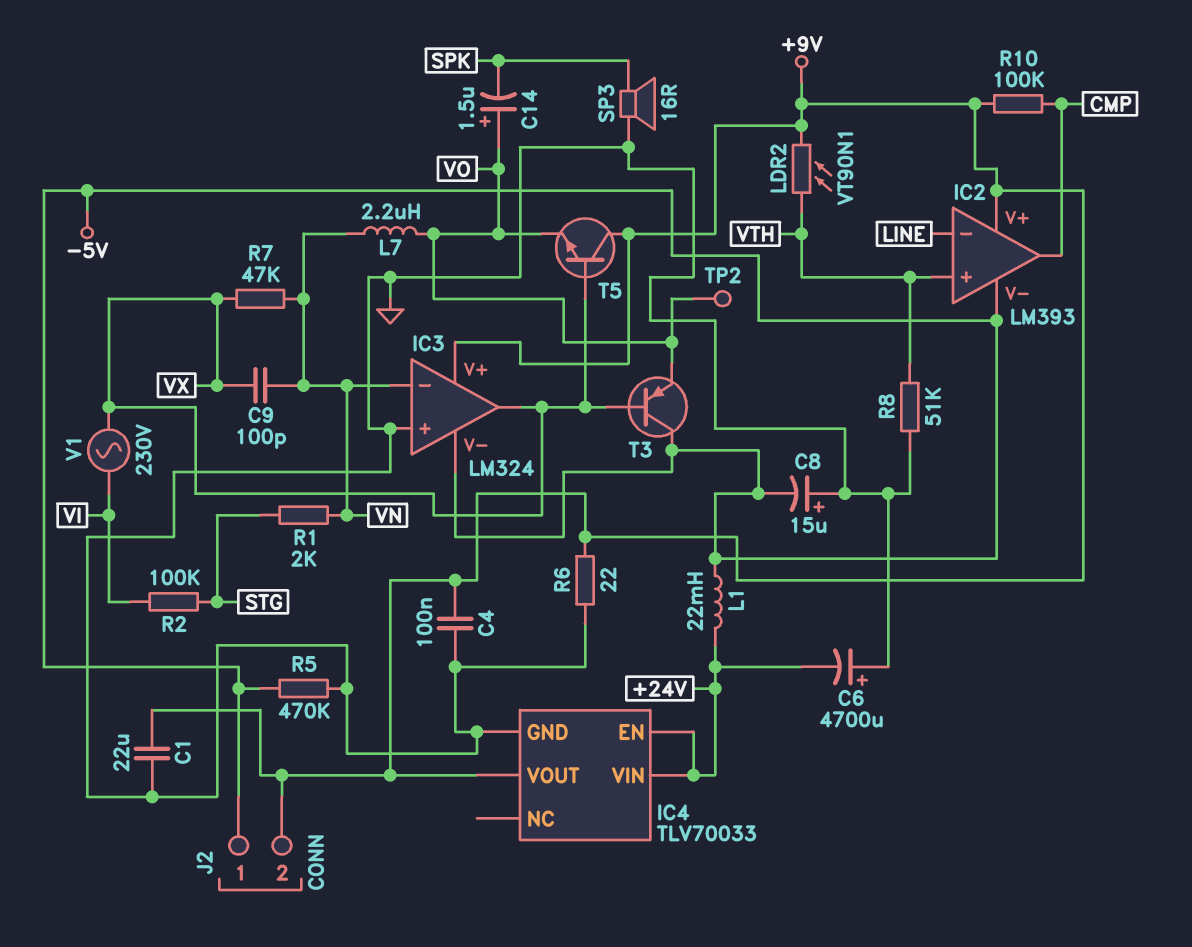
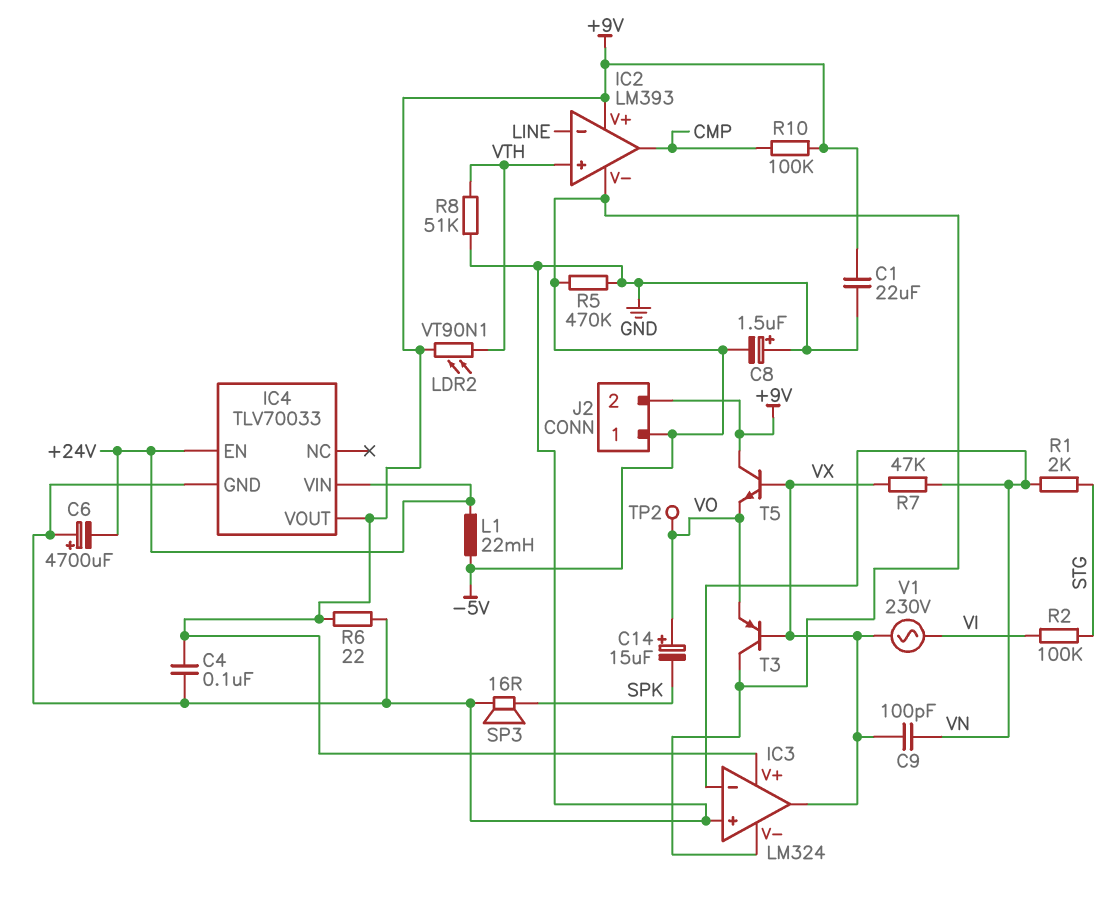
C8: 15uF (plus GND, minus -5V) -> 1.5uF (plus GND, minus -5V)
C14: 1.5uF (plus VO, minus SPK) -> 15uF (plus VO, minus SPK)
L7: 2.2uH (VN, VO) -> none

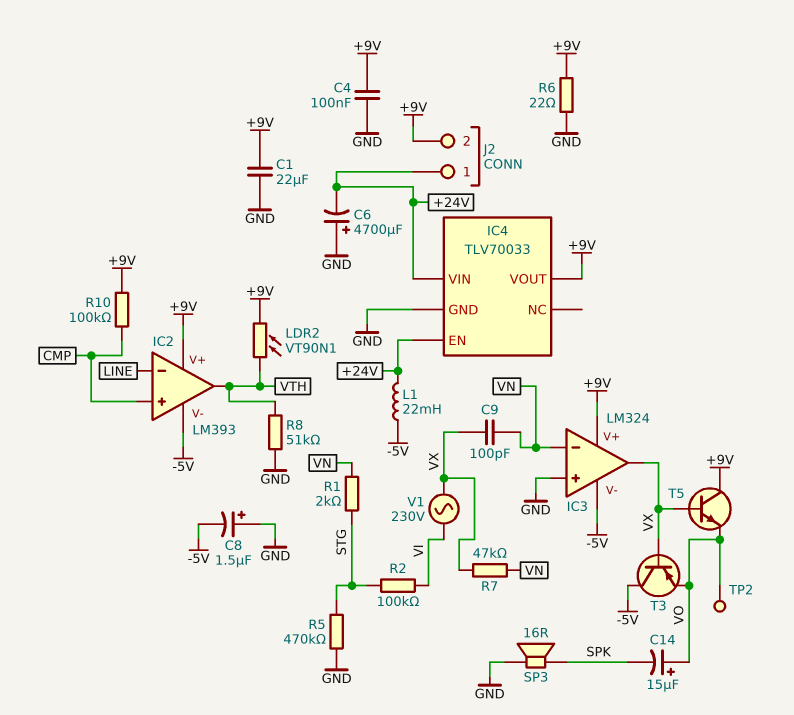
IC2 pin in+: VTH -> CMP
IC2 pin out: CMP -> VTH
J2 pin 1: -5V -> +24V
R5: 470k (-5V, GND) -> 470k (GND, STG)

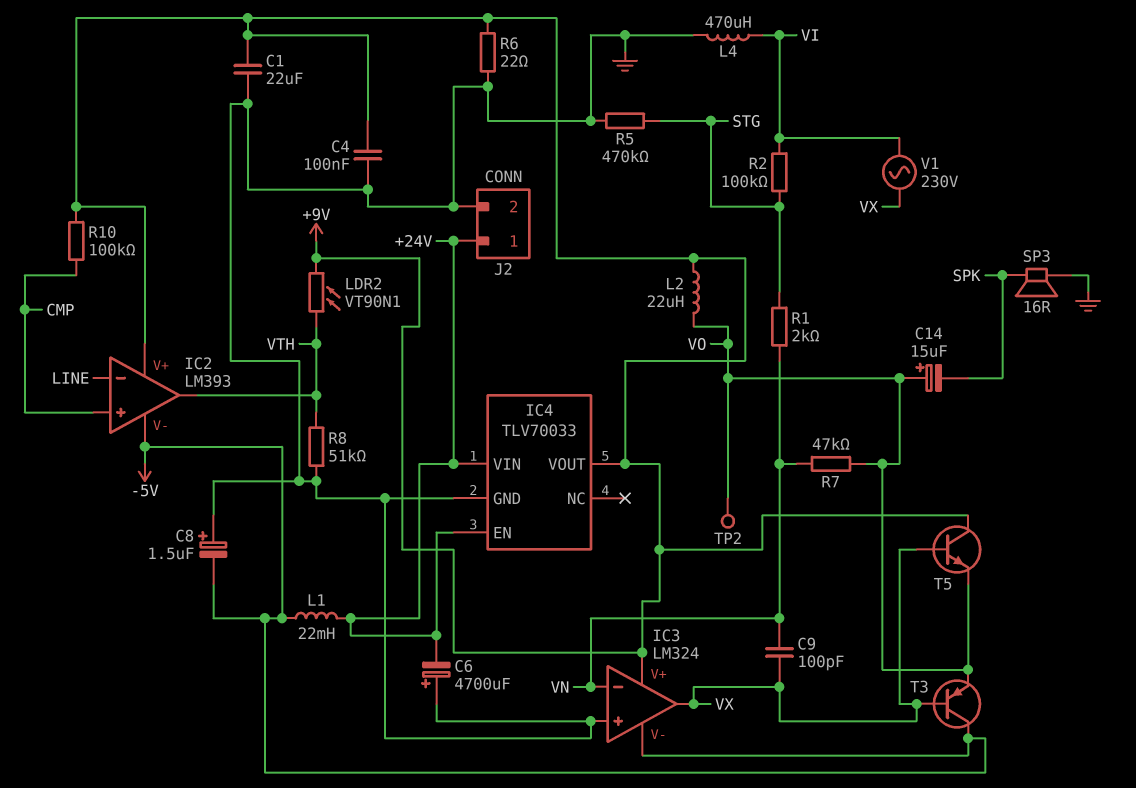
J2 pin 2: +9V -> GND
L2: none -> 22uH (+9V, VO)
L4: none -> 470uH (GND, VI)
R7: 47k (VN, VX) -> 47k (VN, VO)

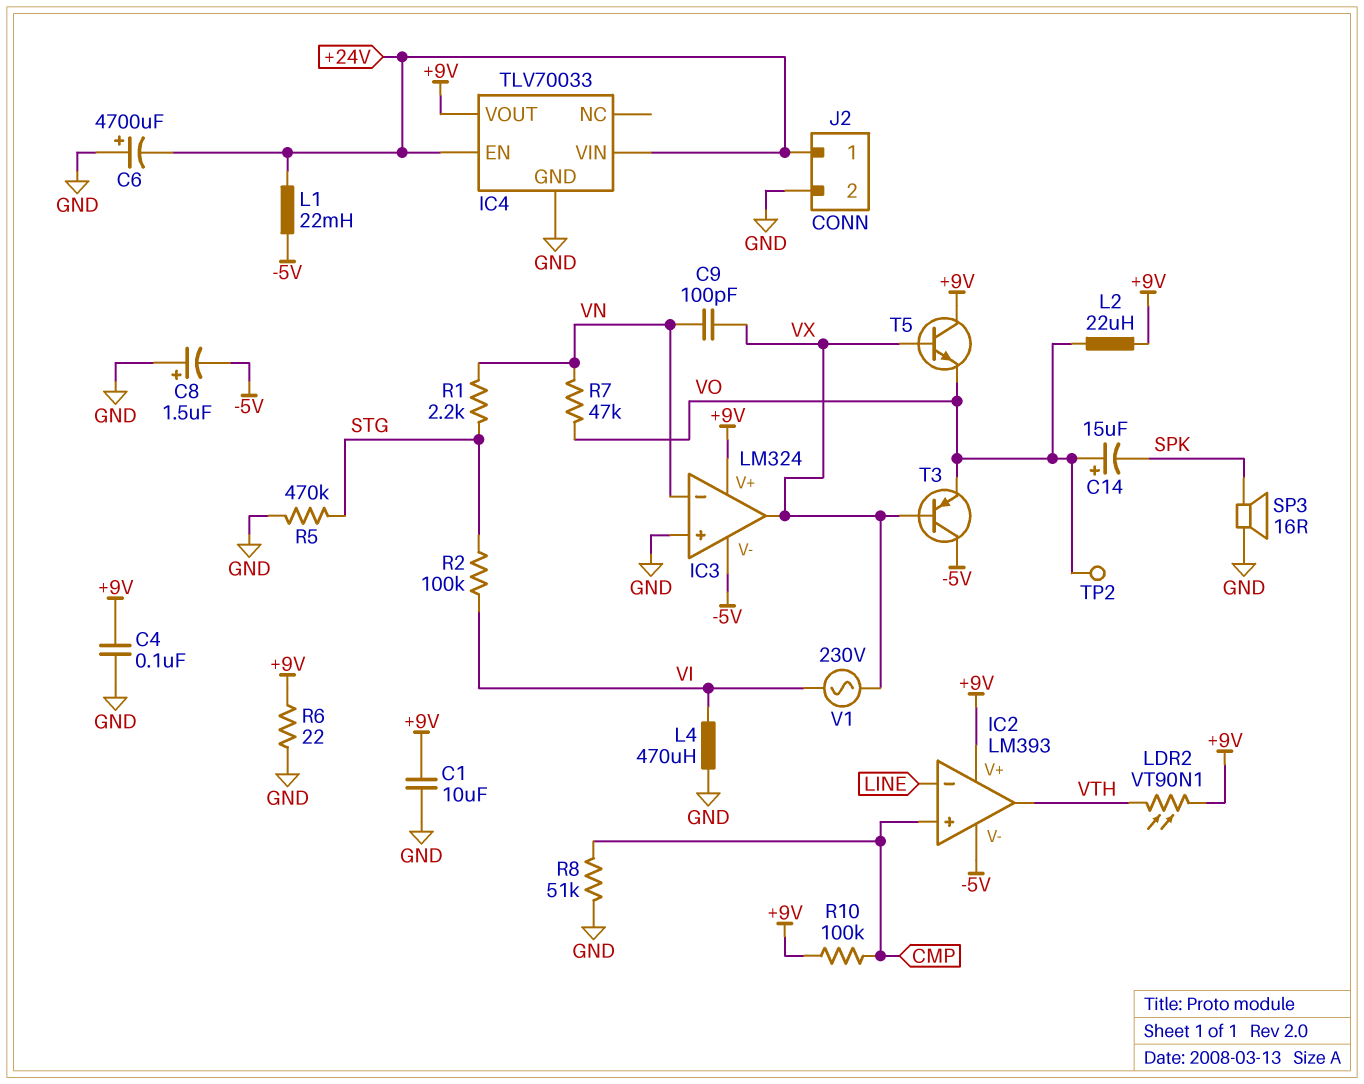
C1: 22uF (+9V, GND) -> 10uF (+9V, GND)
R1: 2k (STG, VN) -> 2.2k (STG, VN)
R8: 51k (GND, VTH) -> 51k (CMP, GND)

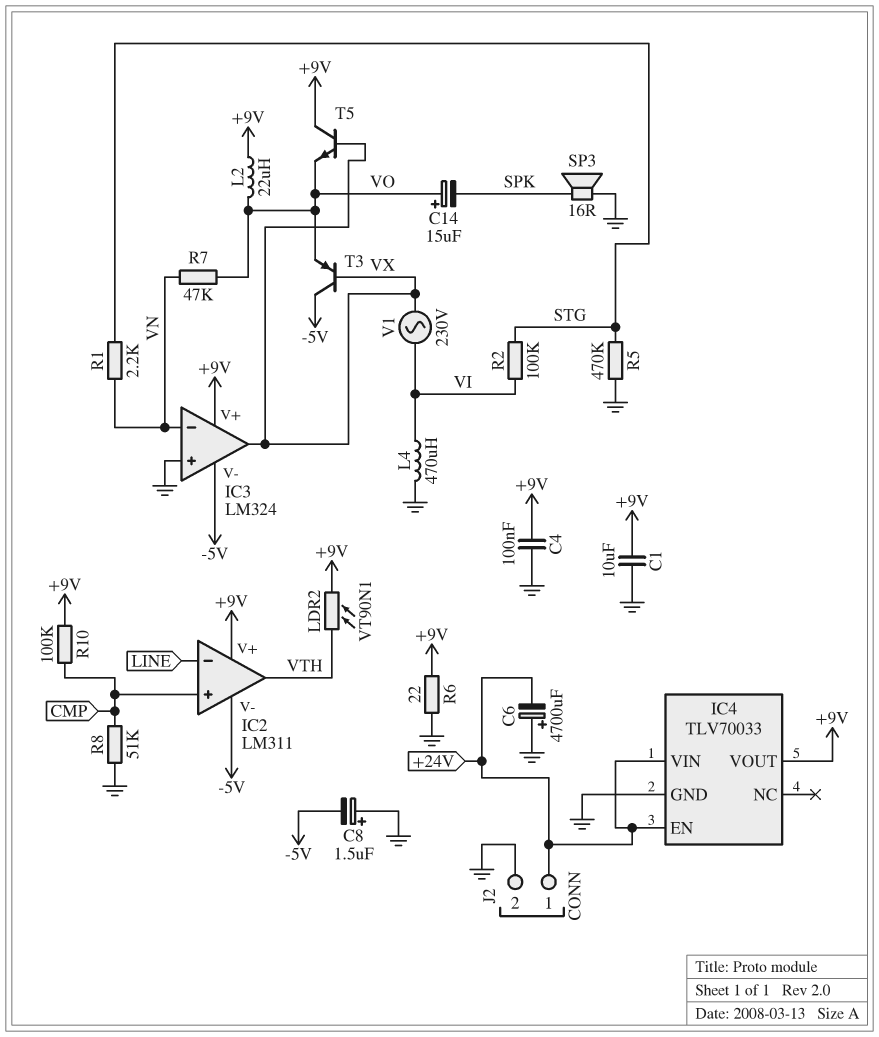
C9: 100pF (VN, VX) -> none
IC2: LM393 -> LM311
L1: 22mH (+24V, -5V) -> none
TP2: test point (VO) -> none

